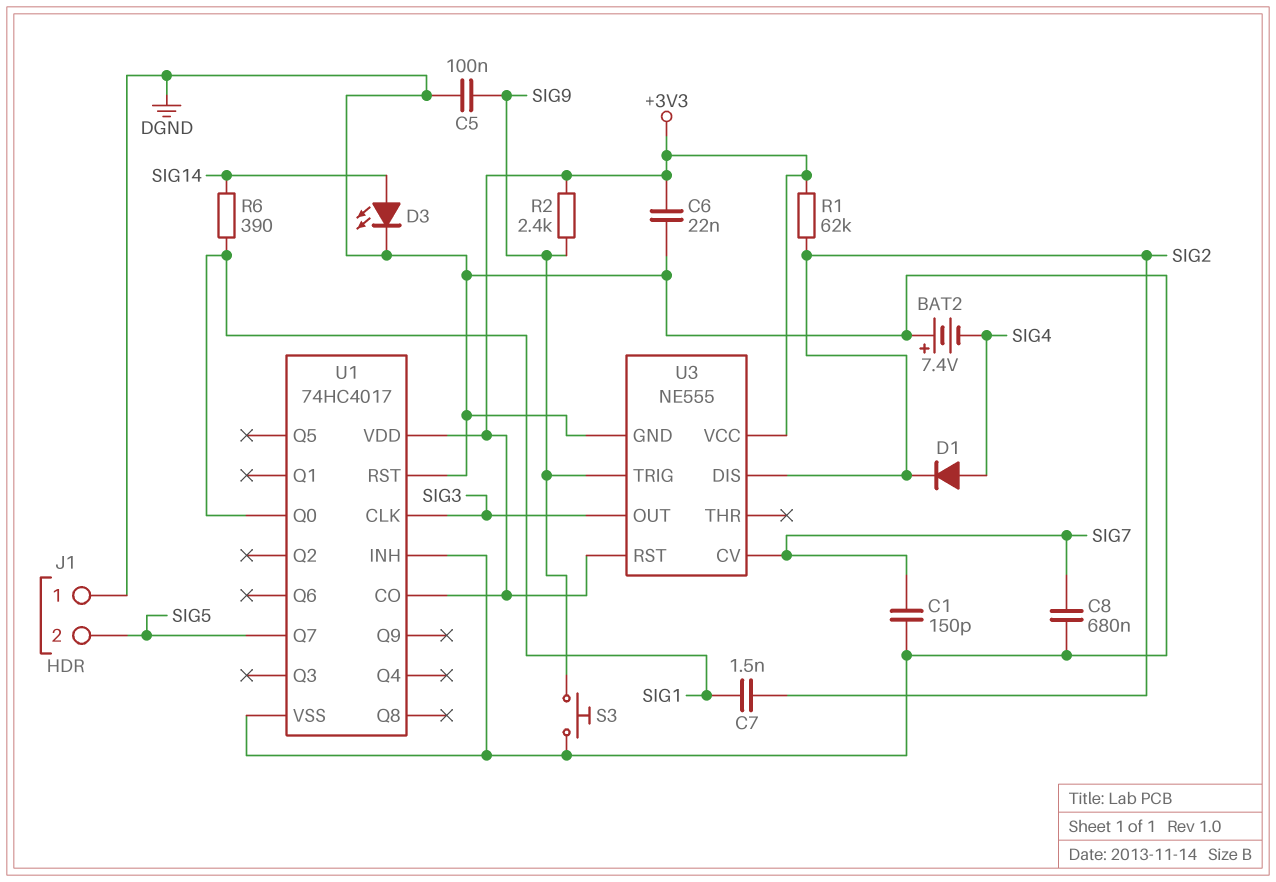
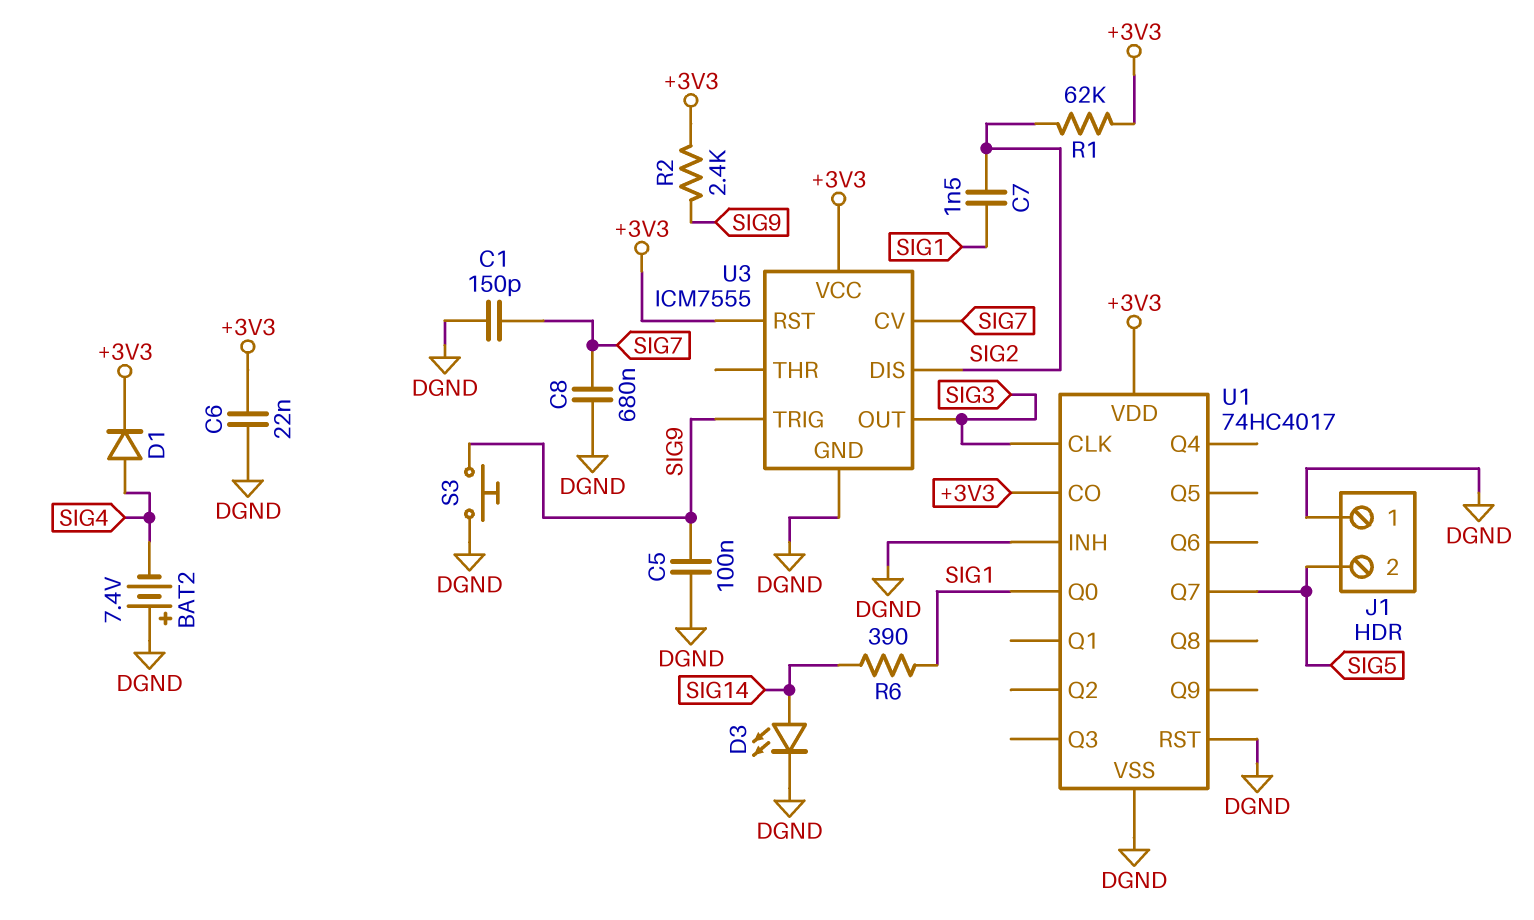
D1: diode (A SIG4, K SIG2) -> diode (A SIG4, K +3V3)
U3: NE555 -> ICM7555

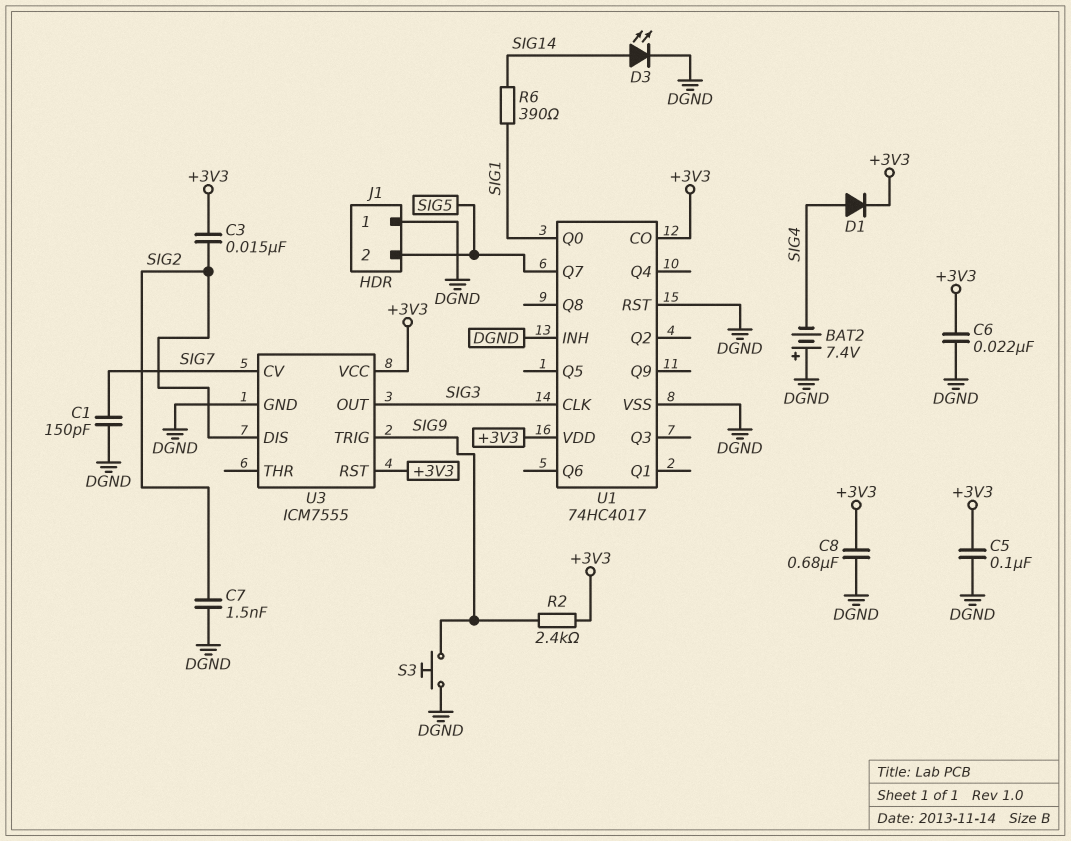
C3: none -> 15nF (+3V3, SIG2)
C5: 100nF (DGND, SIG9) -> 100nF (+3V3, DGND)
C7: 1.5nF (SIG1, SIG2) -> 1.5nF (DGND, SIG2)
C8: 680nF (DGND, SIG7) -> 680nF (+3V3, DGND)
R1: 62k (+3V3, SIG2) -> none

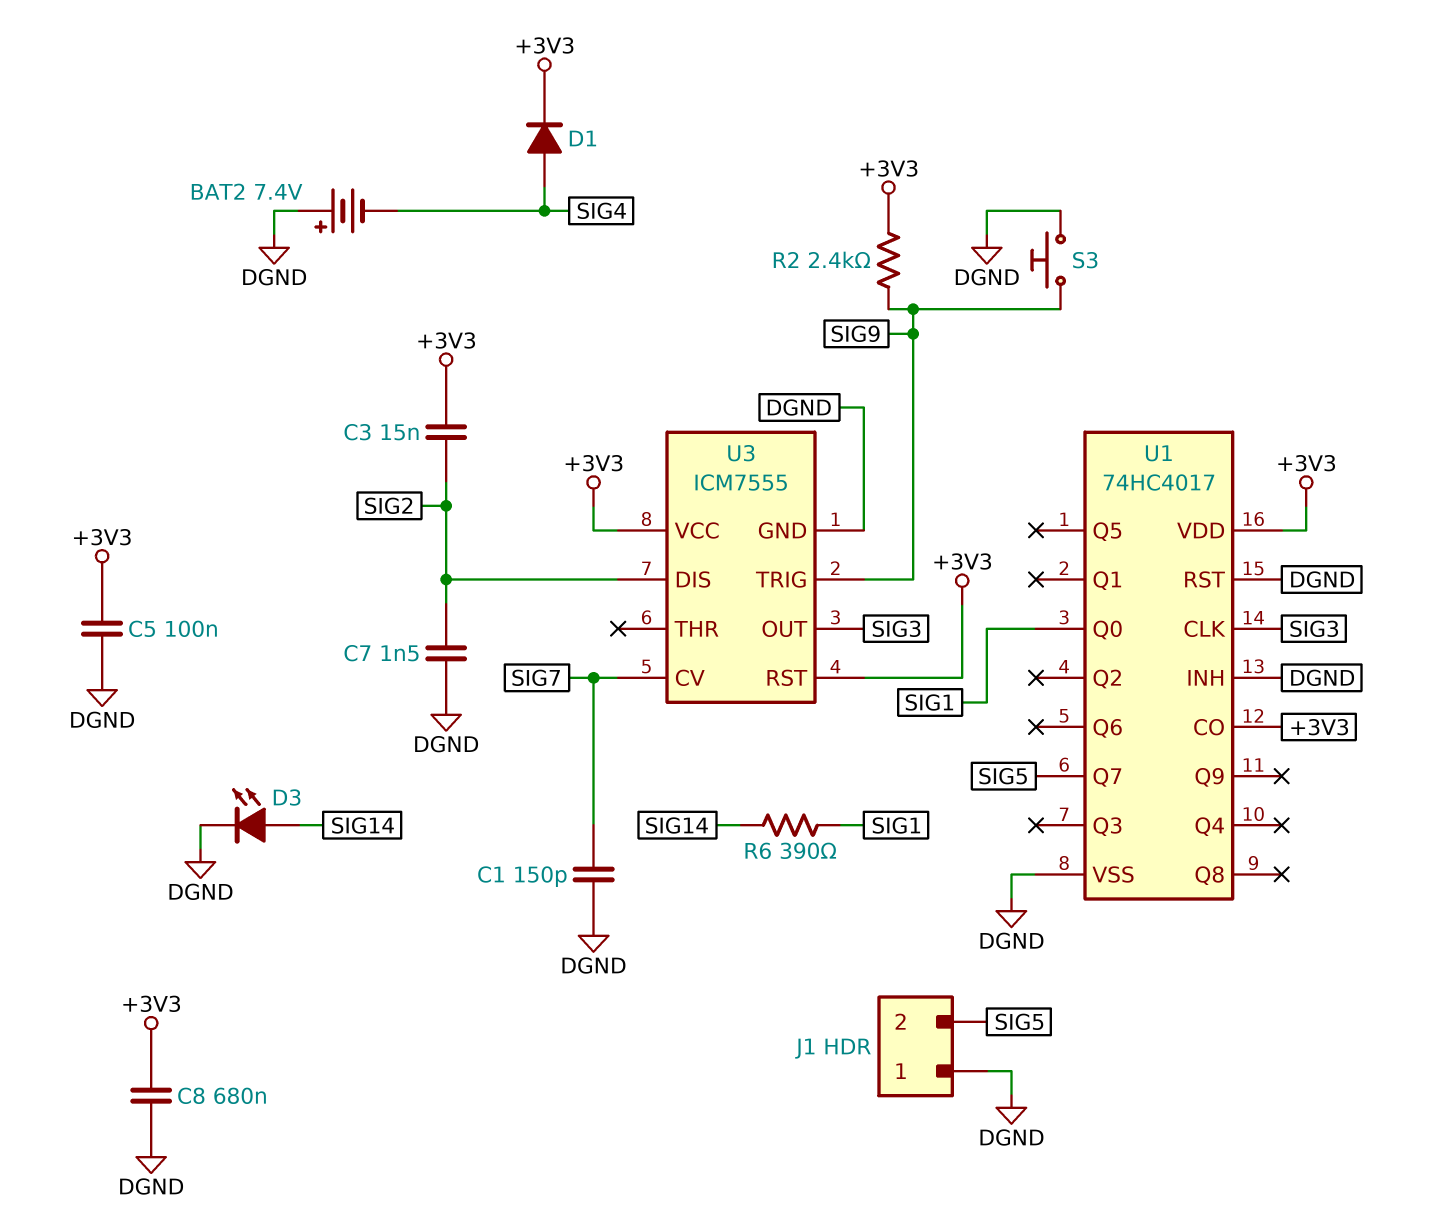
C6: 22nF (+3V3, DGND) -> none

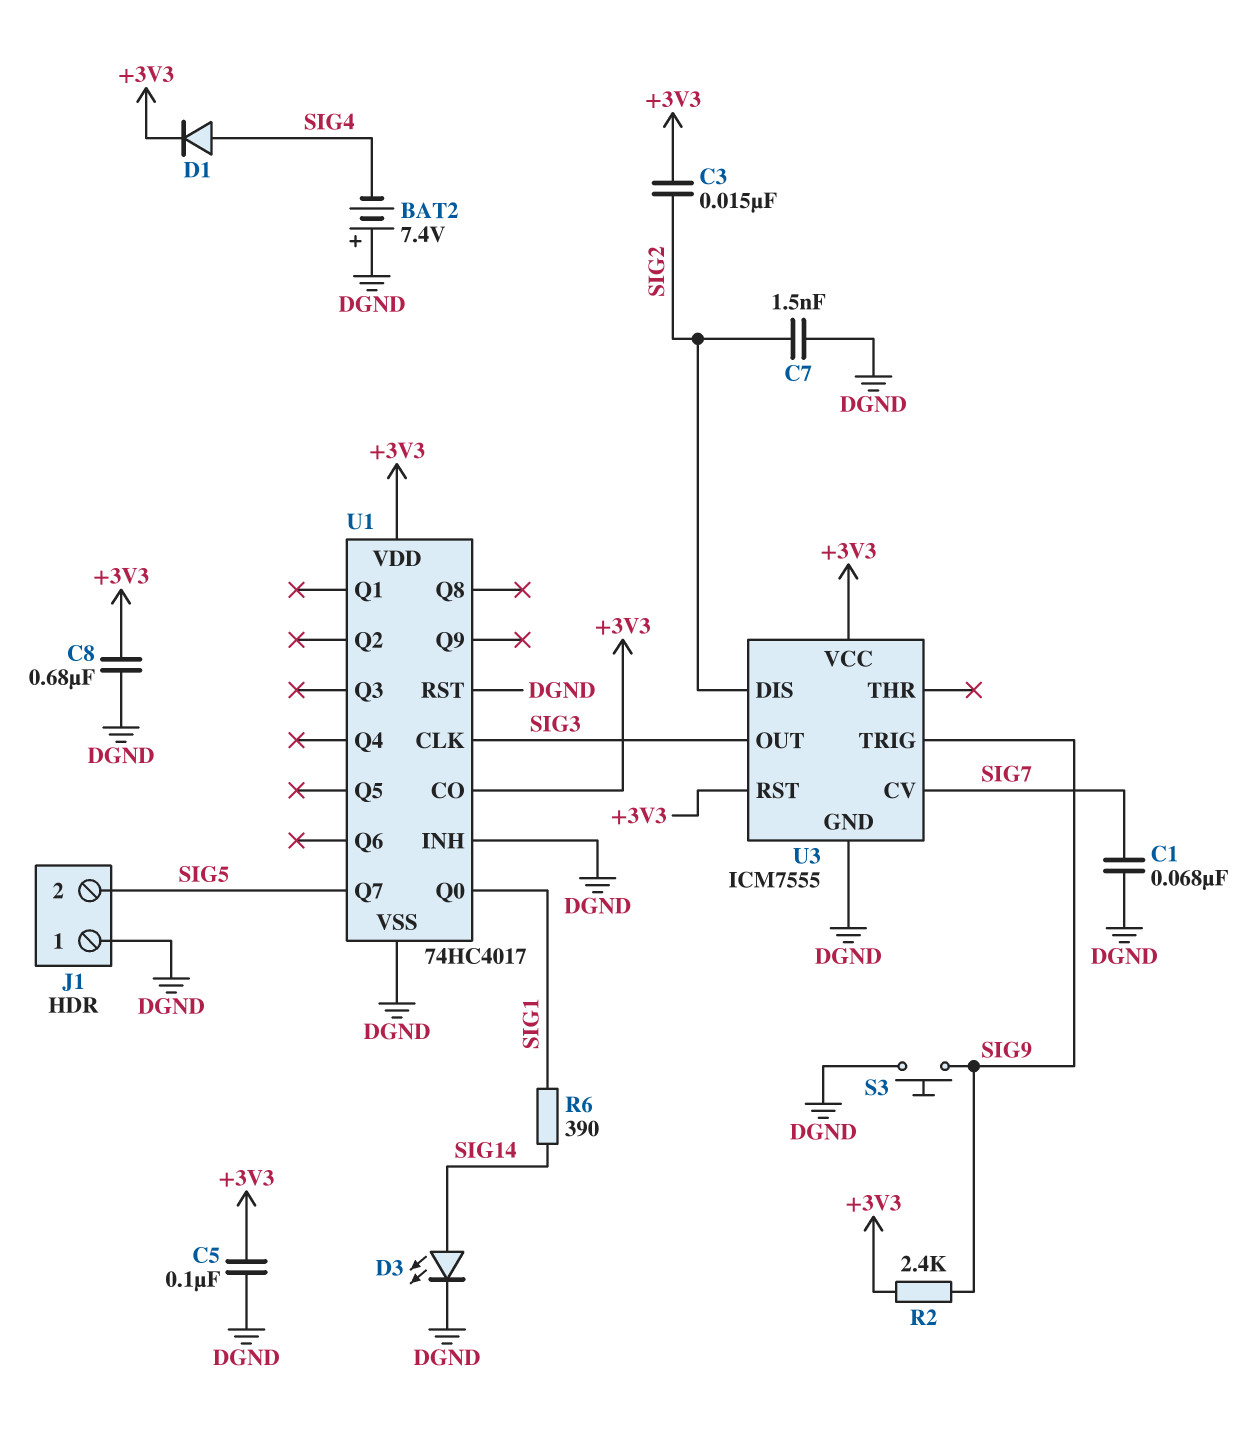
C1: 150pF (DGND, SIG7) -> 68nF (DGND, SIG7)

